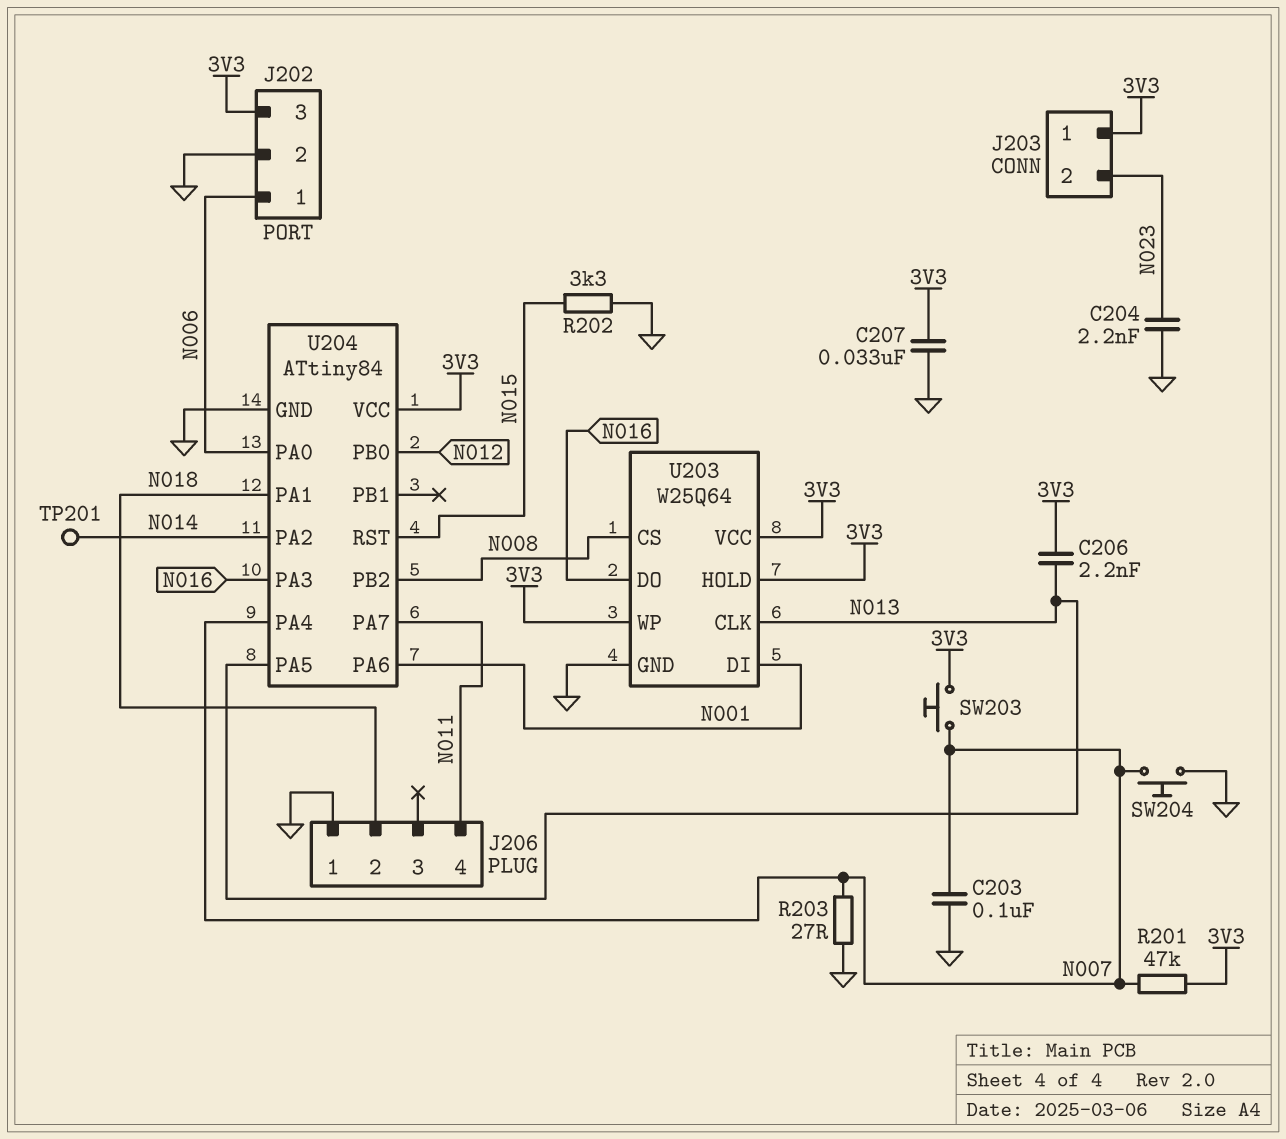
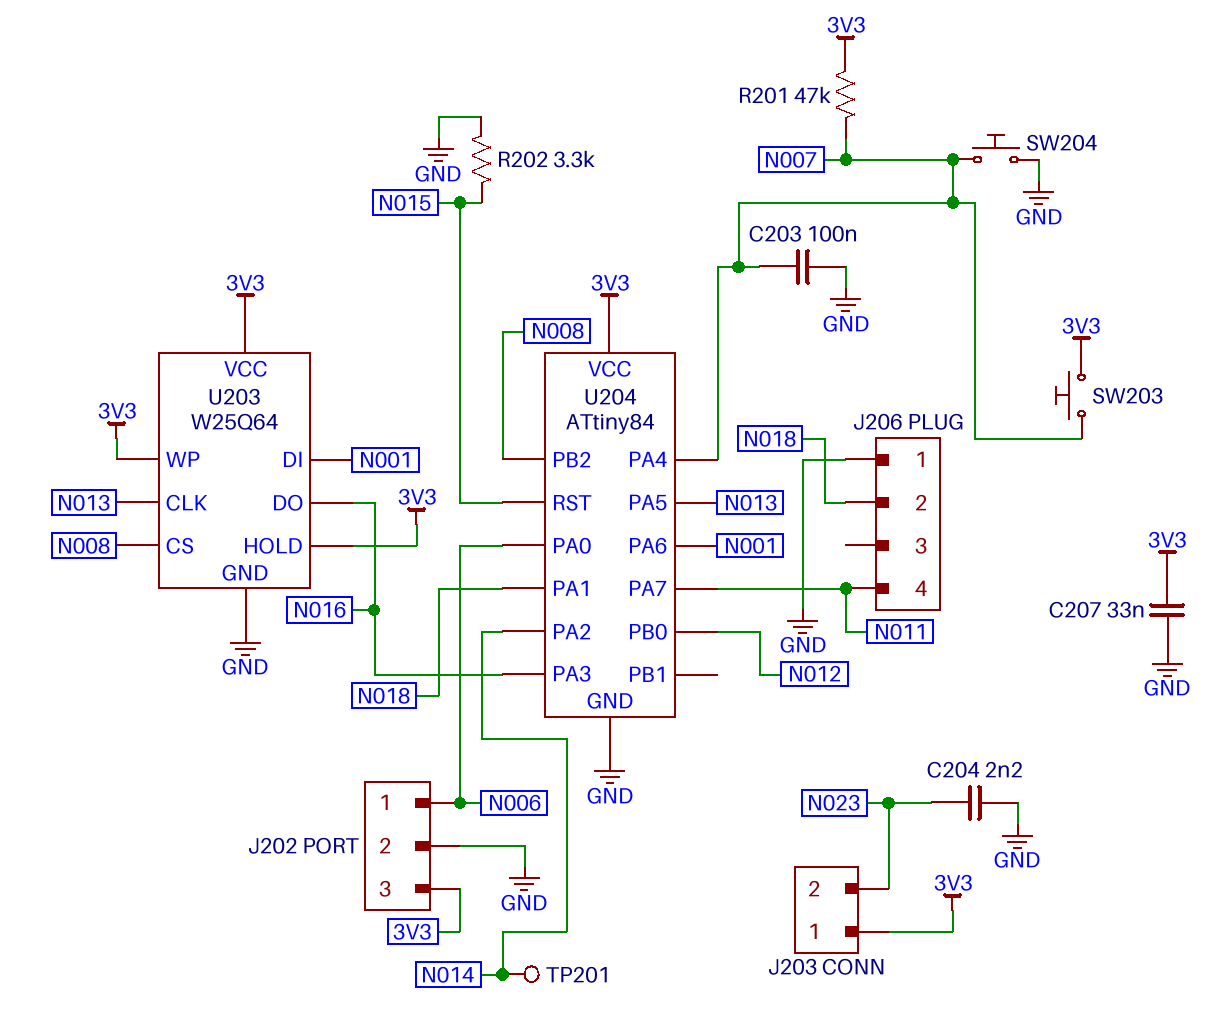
C206: 2.2nF (3V3, N013) -> none
R203: 27 (GND, N007) -> none

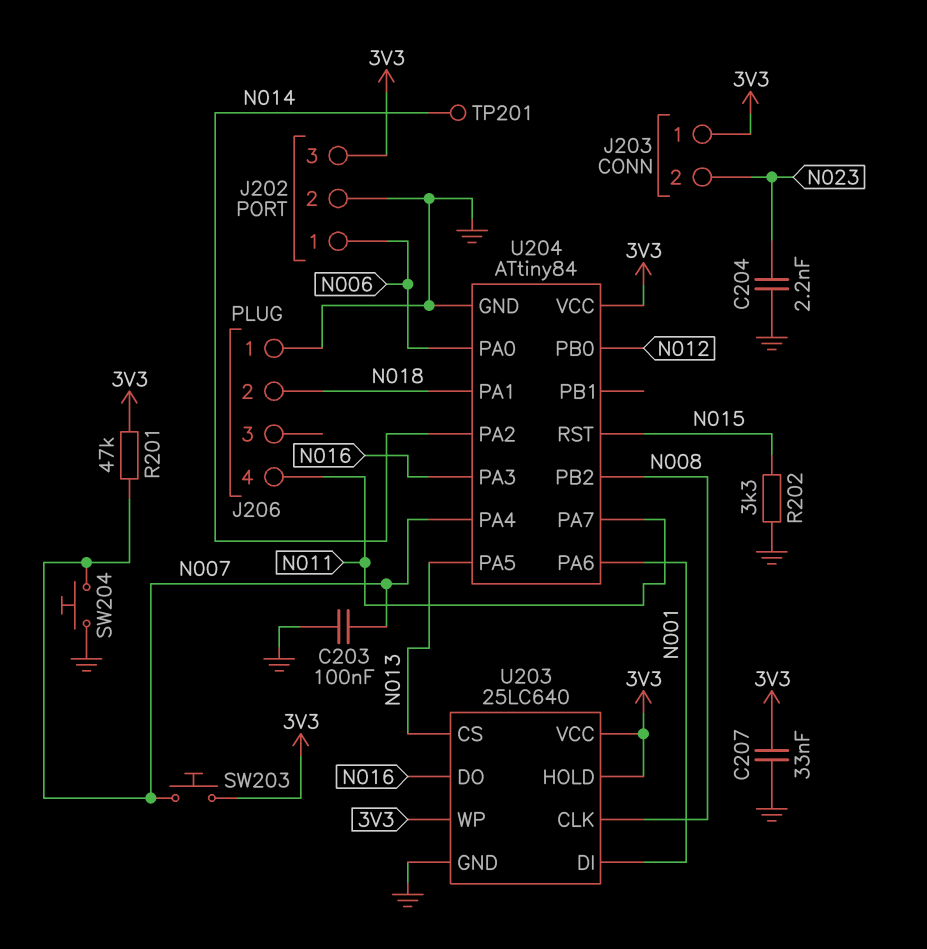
U203: W25Q64 -> 25LC640
U203 pin CLK: N013 -> N008
U203 pin CS: N008 -> N013

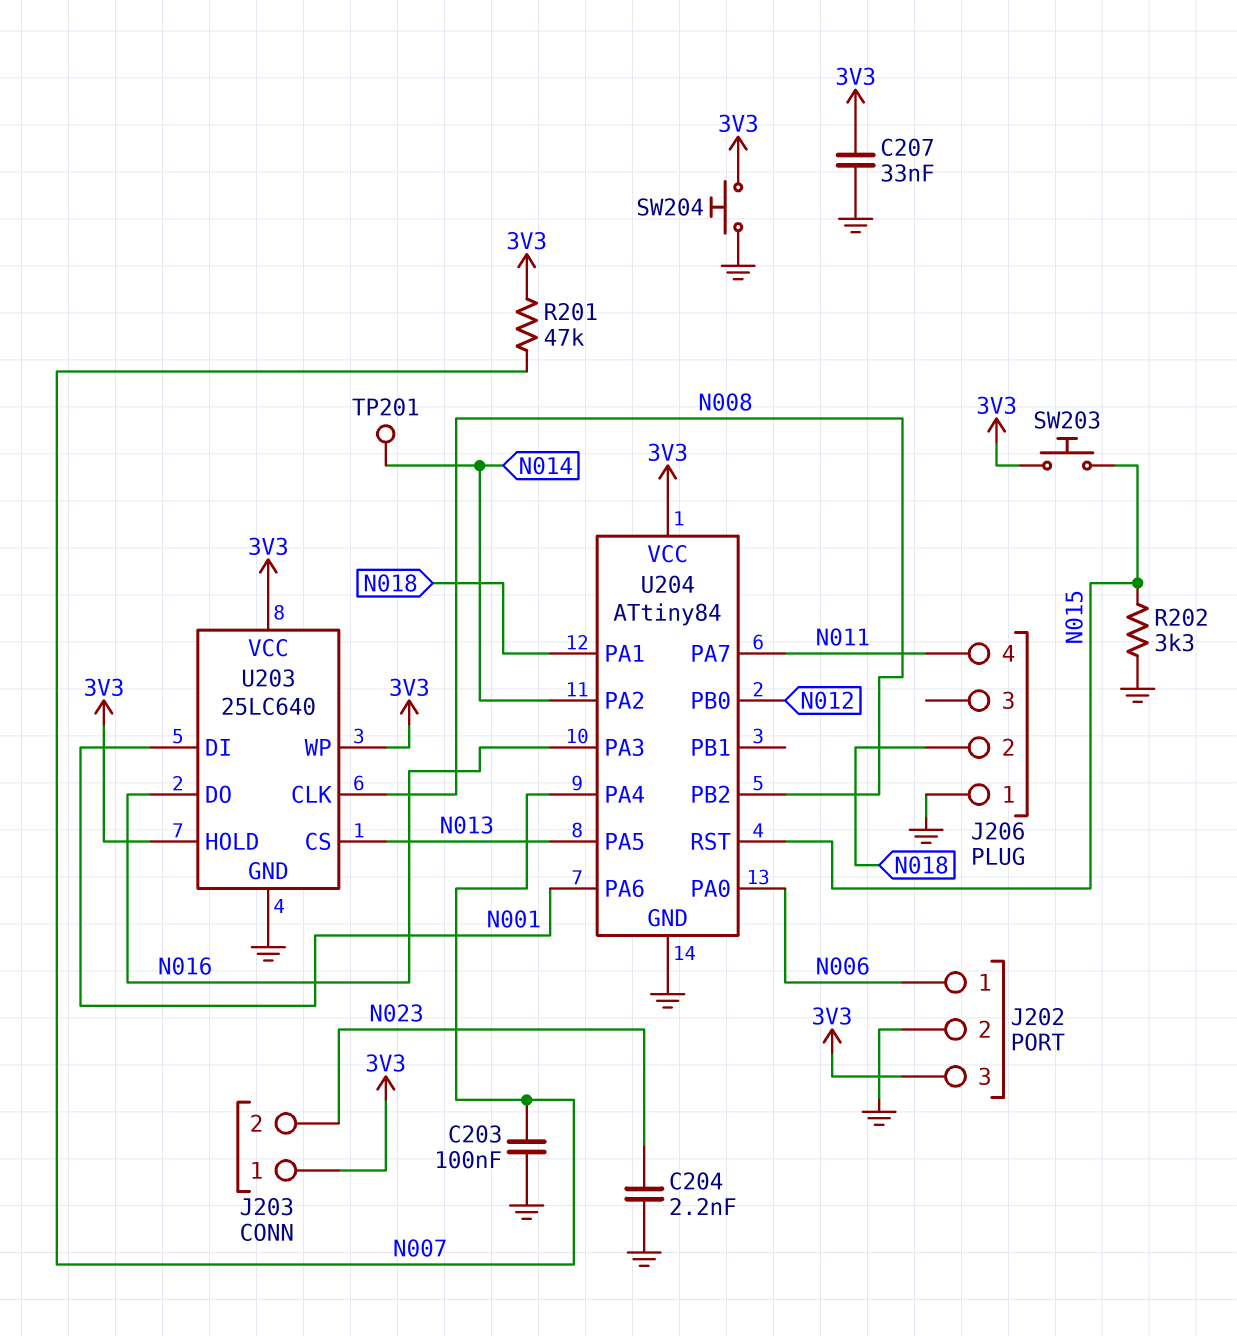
SW203: button (3V3, N007) -> button (3V3, N015)
SW204: button (GND, N007) -> button (3V3, GND)

